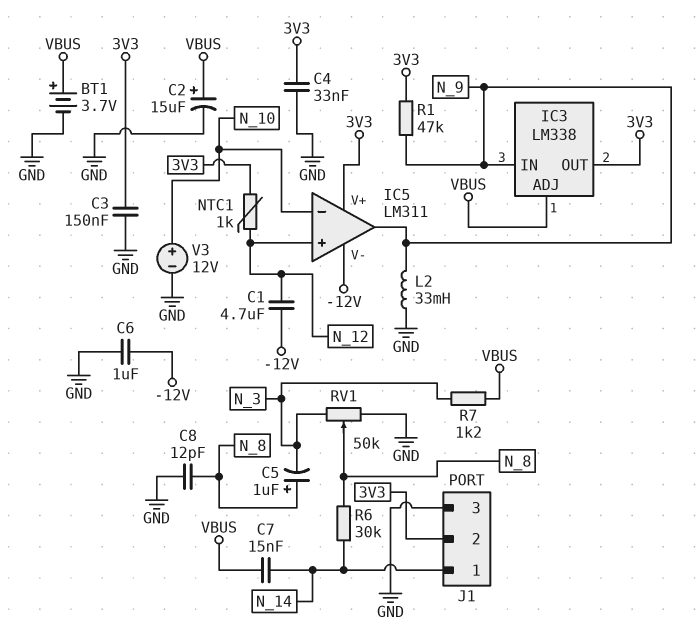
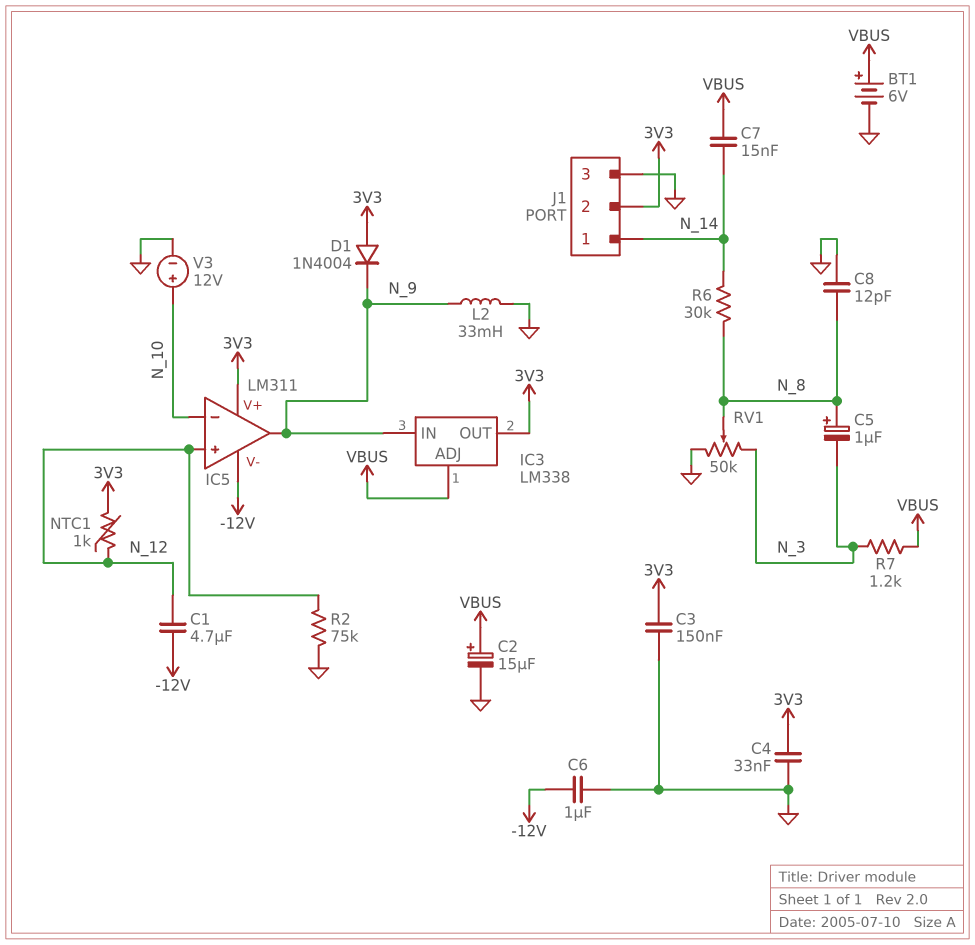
BT1: 3.7V (plus VBUS, minus GND) -> 6V (plus VBUS, minus GND)
D1: none -> diode 1N4004 (A 3V3, K N_9)
R1: 47k (3V3, N_9) -> none
R2: none -> 75k (GND, N_12)

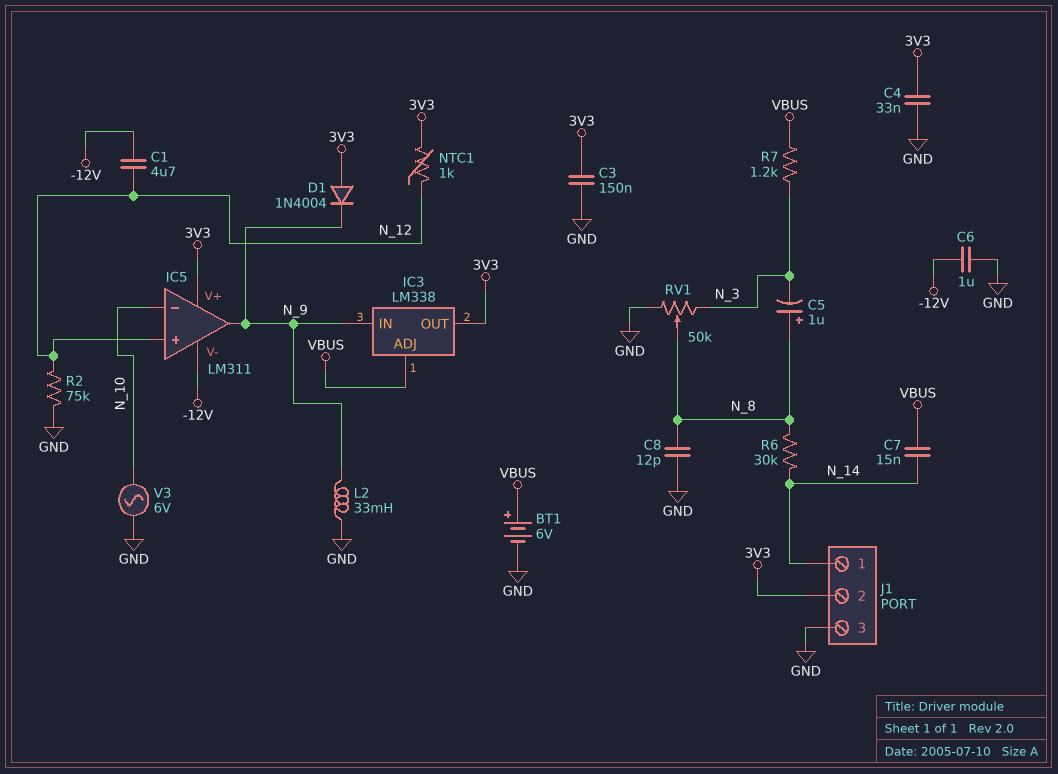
C2: 15uF (plus VBUS, minus GND) -> none
V3: 12V (plus N_10, minus GND) -> AC 6V (GND, N_10)

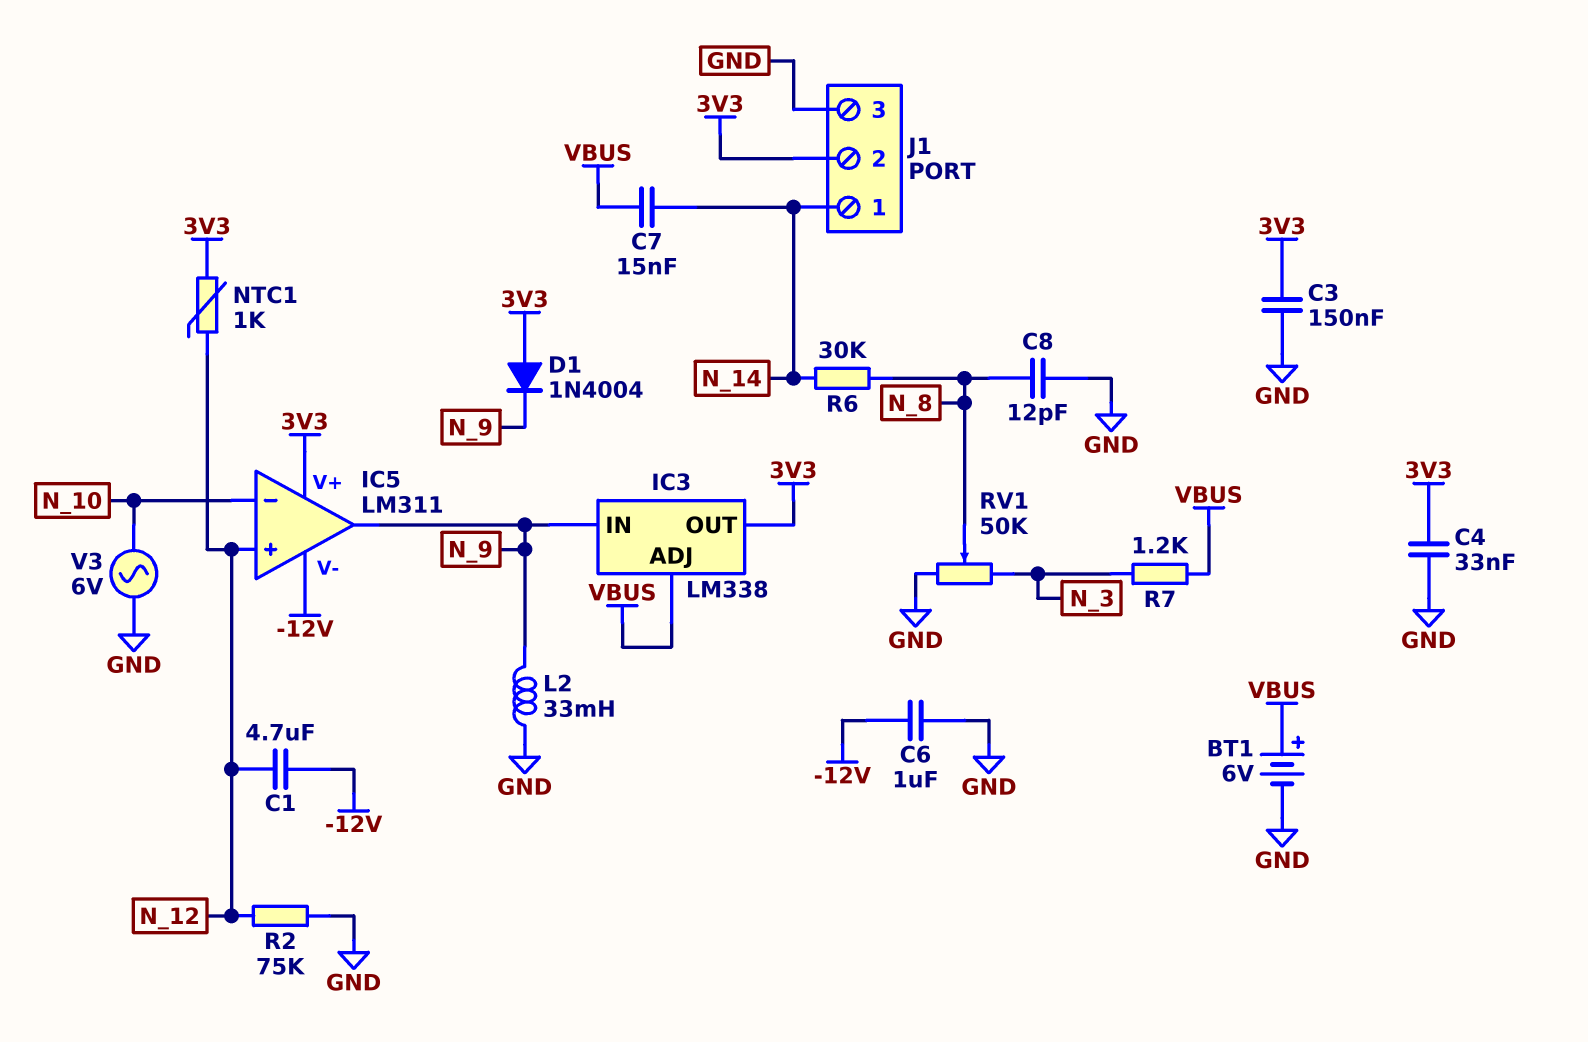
C5: 1uF (plus N_8, minus N_3) -> none

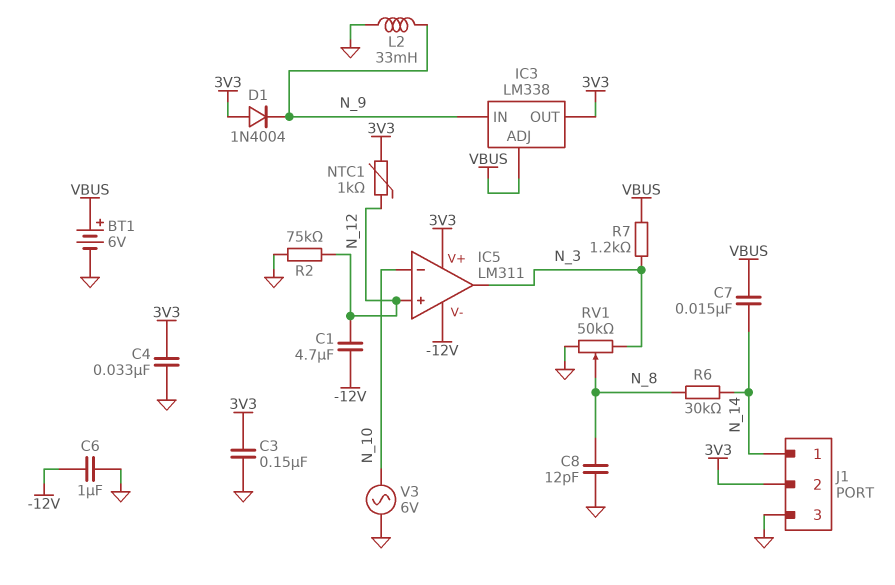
IC5 pin out: N_9 -> N_3

